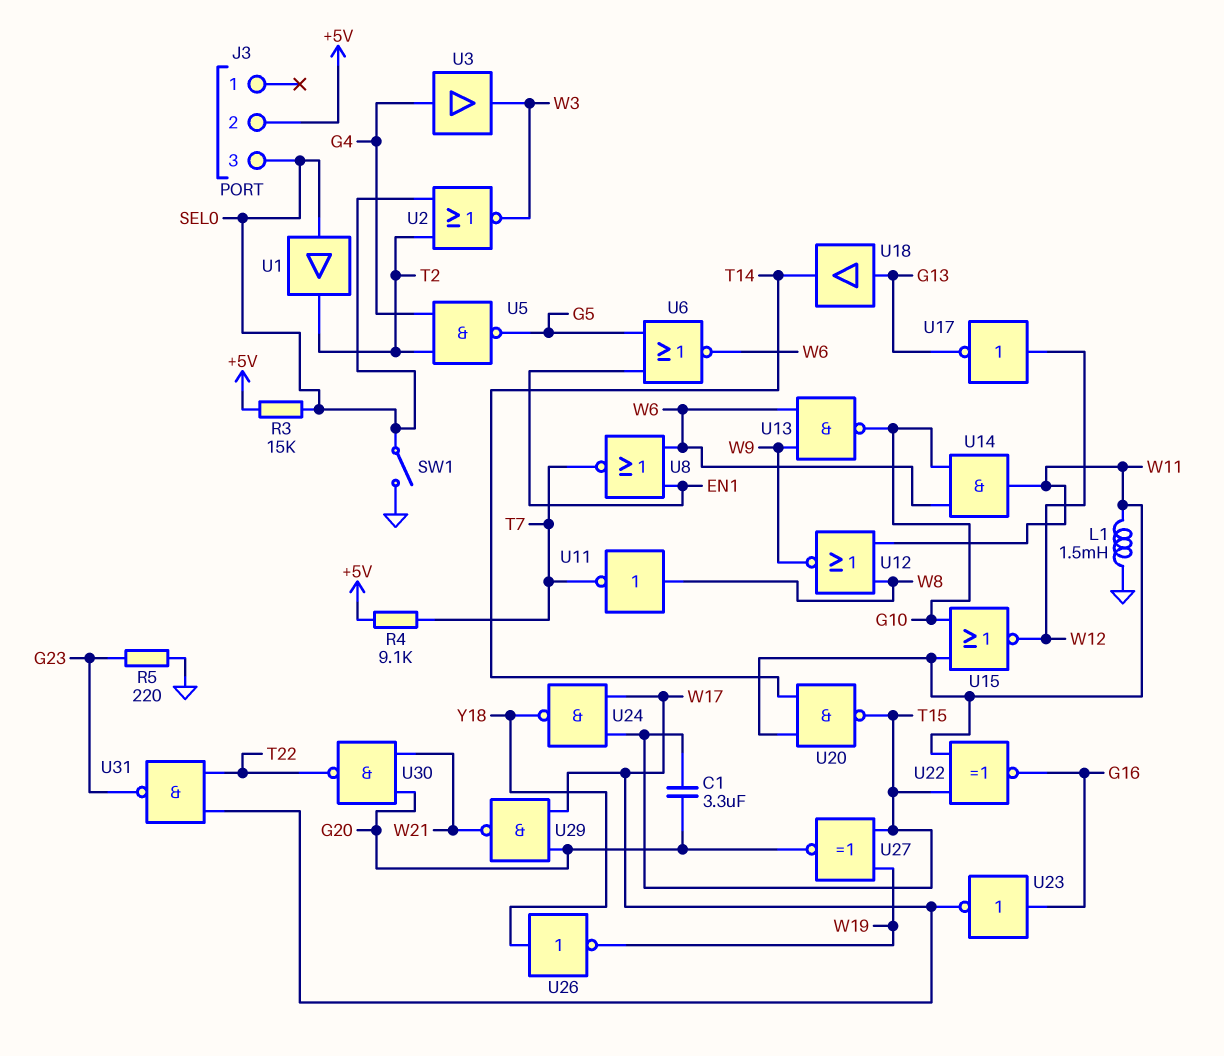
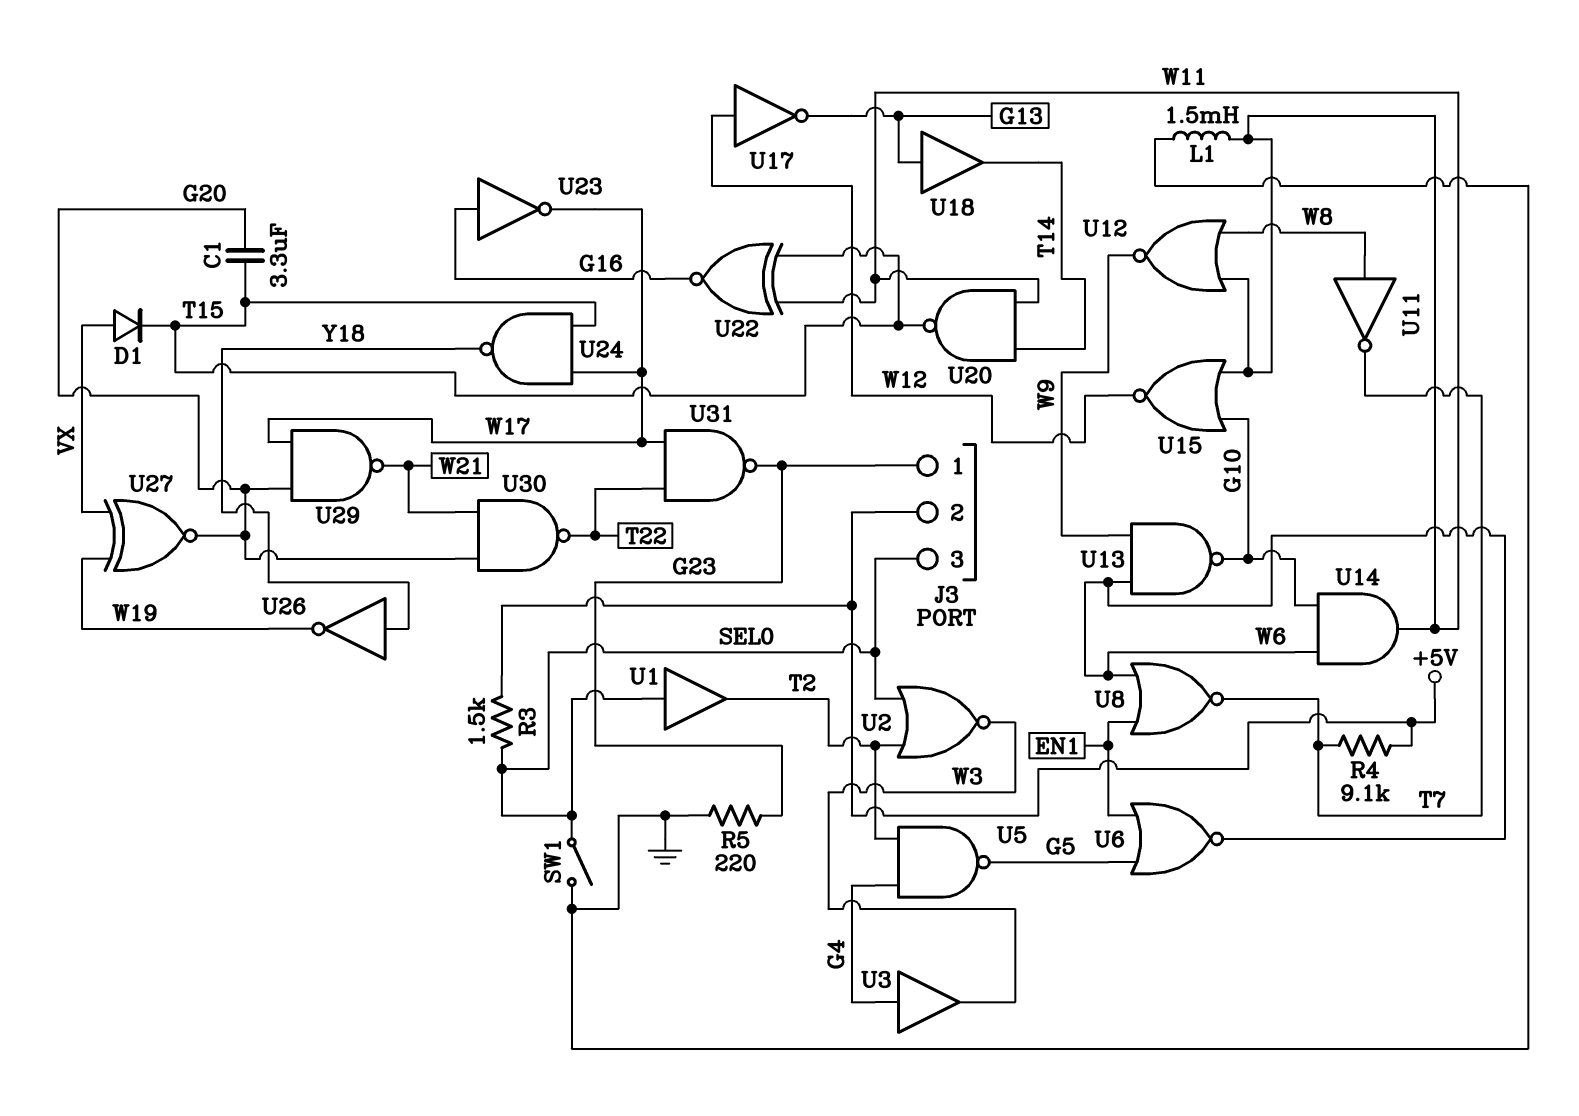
D1: none -> diode (A VX, K T15)
J3 pin 1: none -> G23
R3: 15k (+5V, SEL0) -> 1.5k (+5V, SEL0)
U27: XNOR (in T15, in W19, out G20) -> XNOR (in VX, in W19, out G20)

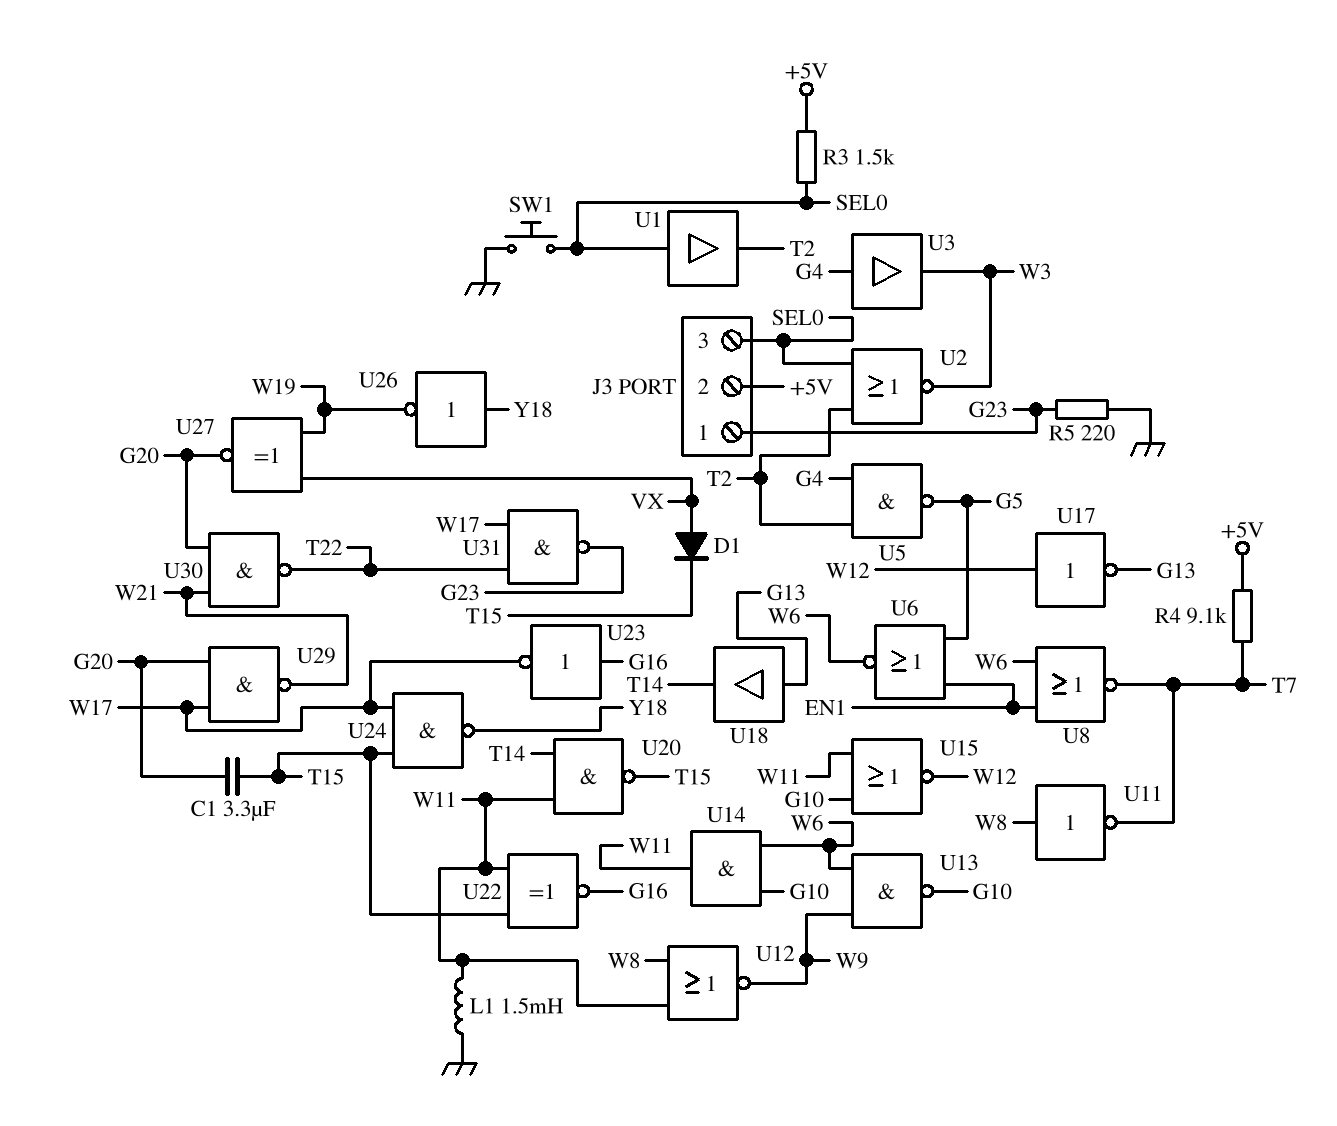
SW1: switch (GND, SEL0) -> button (GND, SEL0)

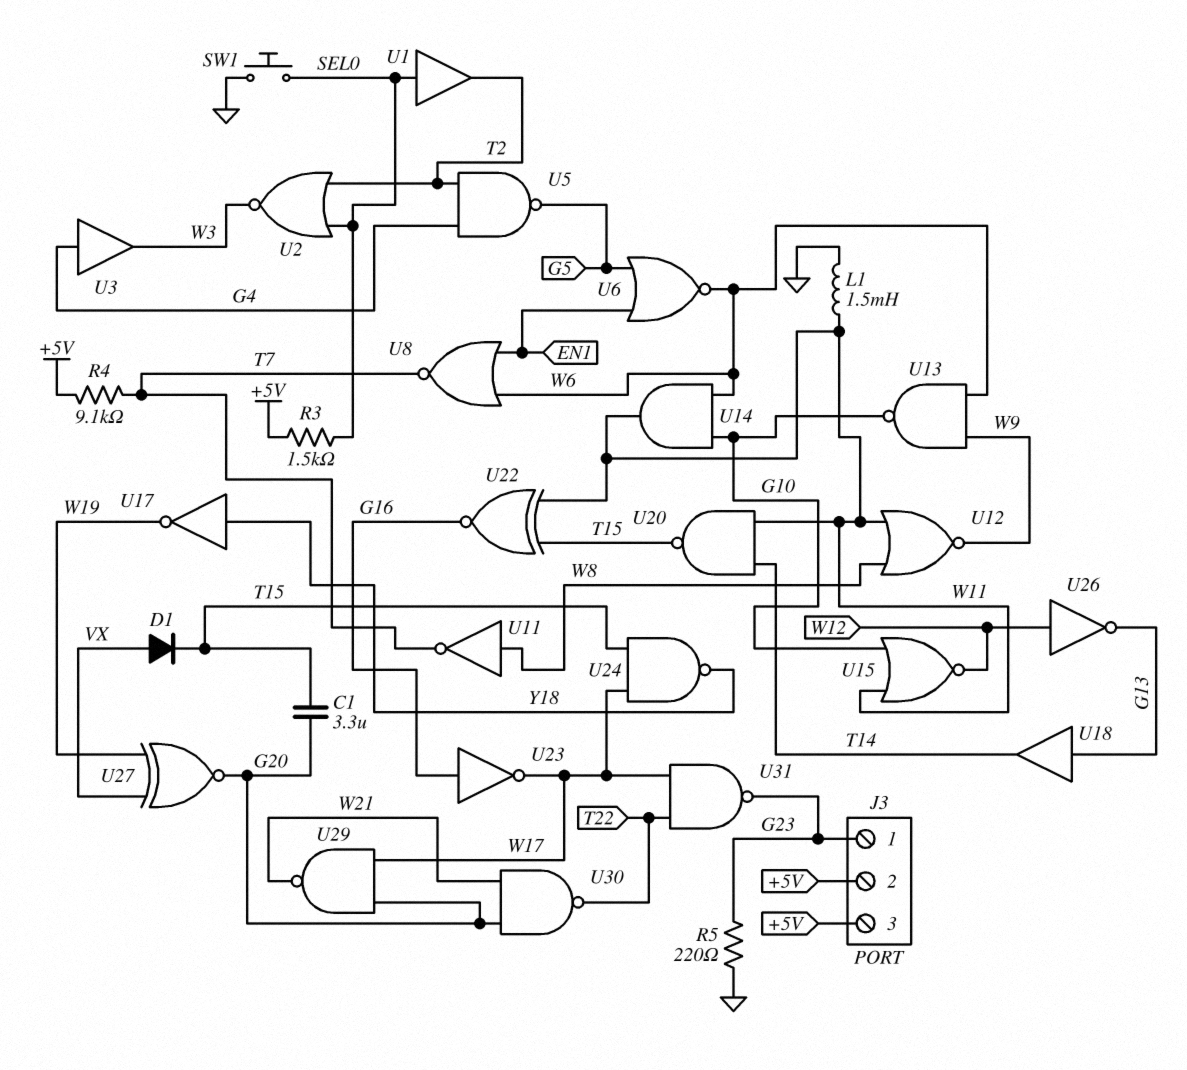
J3 pin 3: SEL0 -> +5V
U17: NOT (in W12, out G13) -> NOT (in Y18, out W19)
U26: NOT (in Y18, out W19) -> NOT (in W12, out G13)

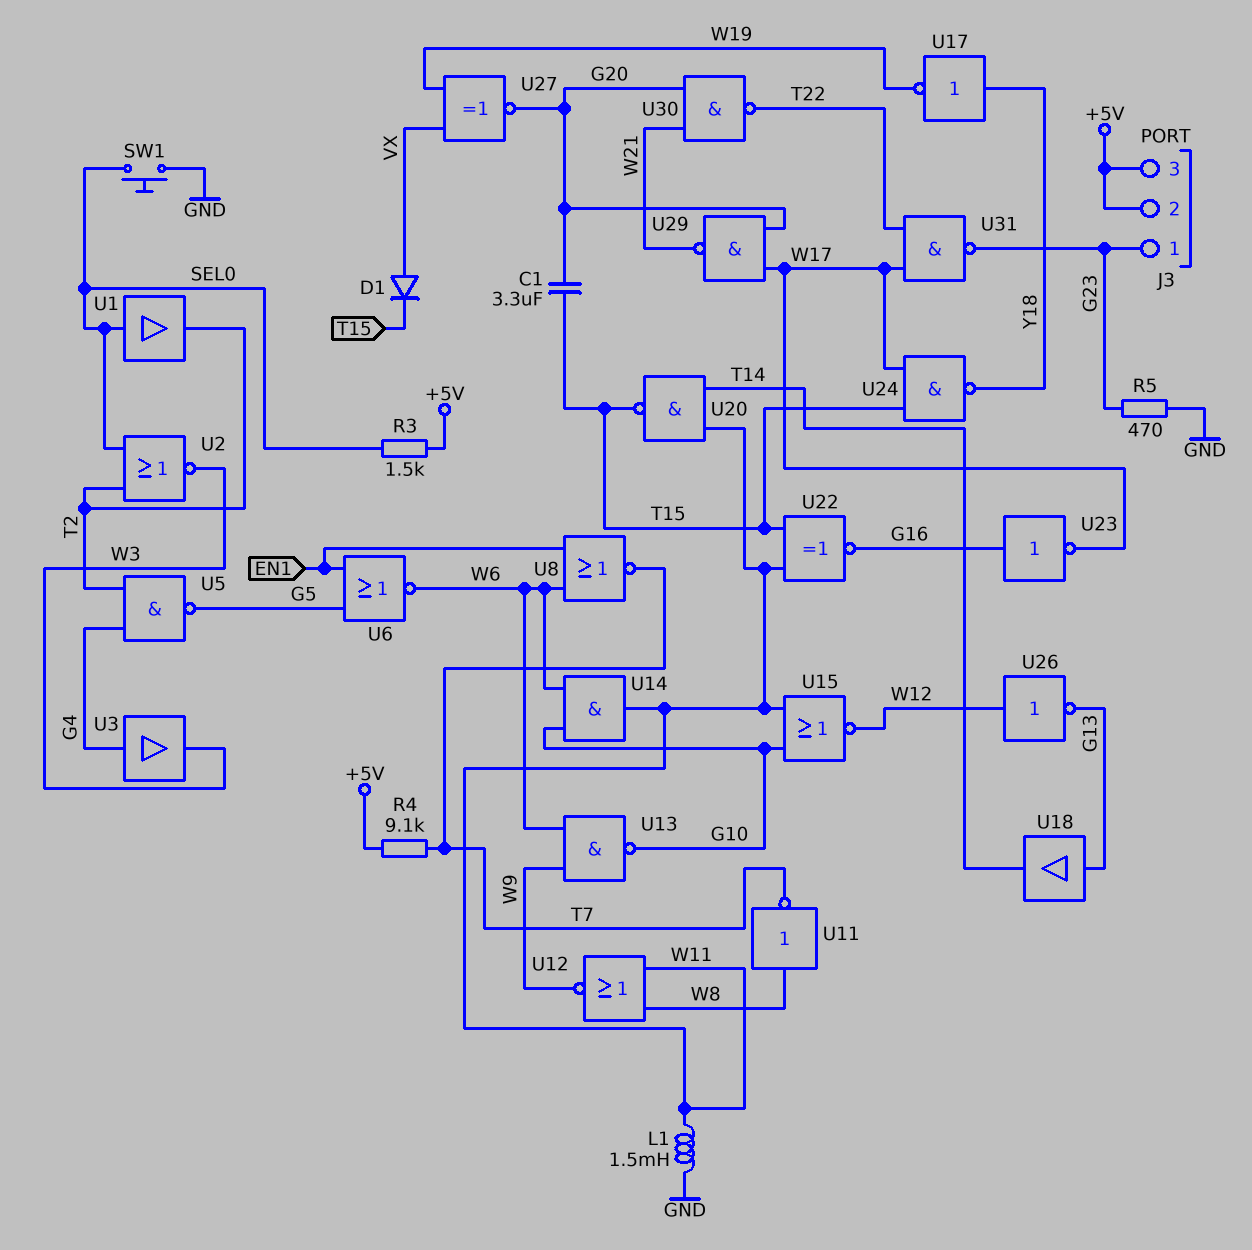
R5: 220 (G23, GND) -> 470 (G23, GND)

